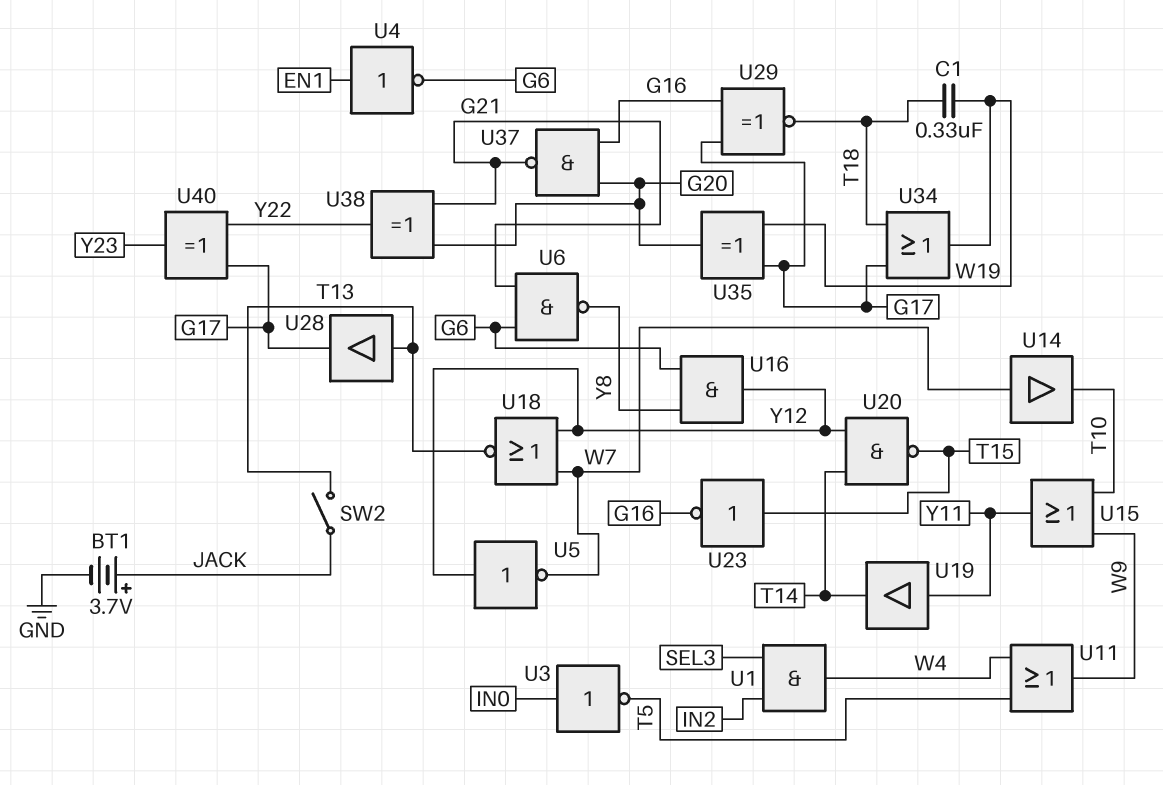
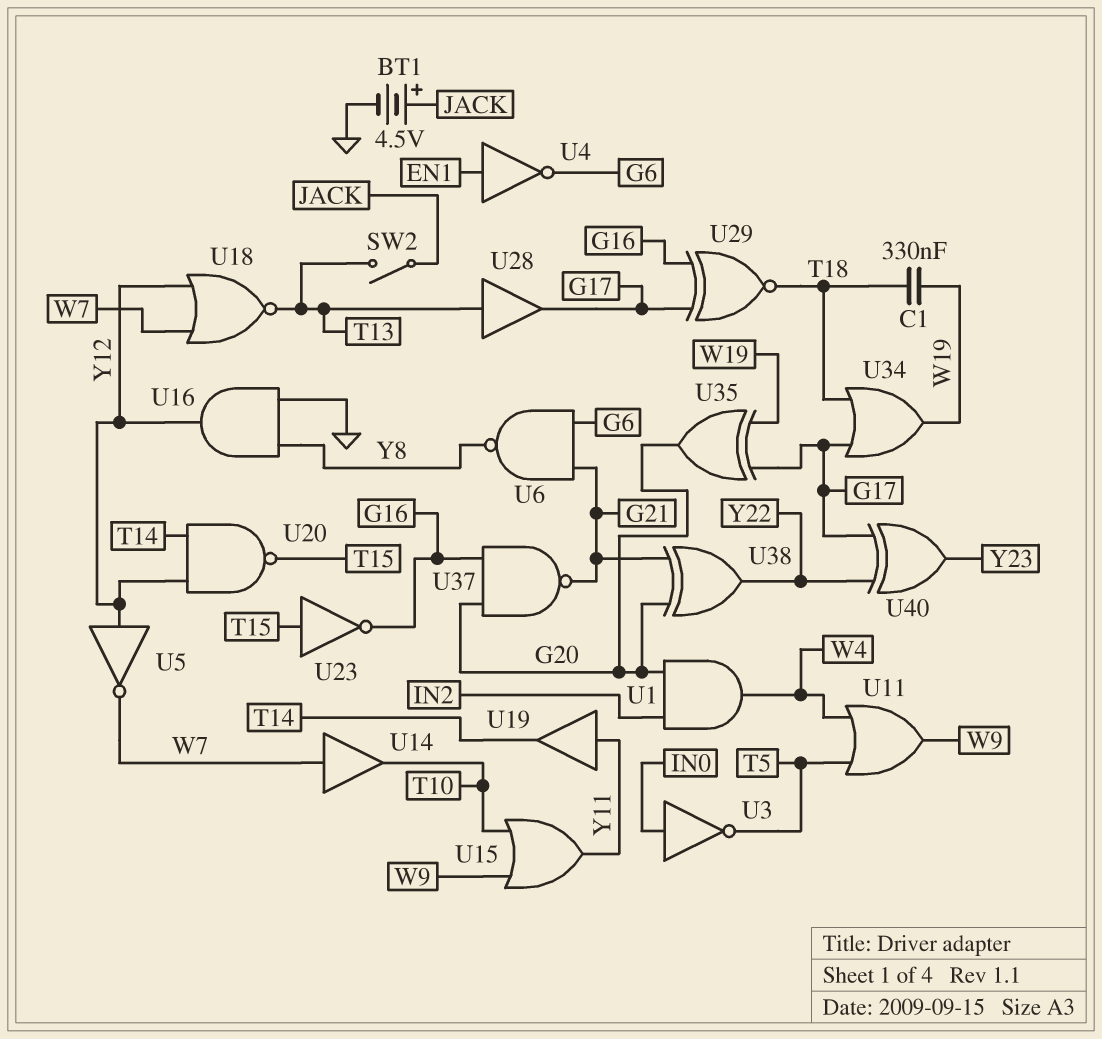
BT1: 3.7V (plus JACK, minus GND) -> 4.5V (plus JACK, minus GND)
U1: AND (in IN2, in SEL3, out W4) -> AND (in G20, in IN2, out W4)
U16: AND (in G6, in Y8, out Y12) -> AND (in GND, in Y8, out Y12)

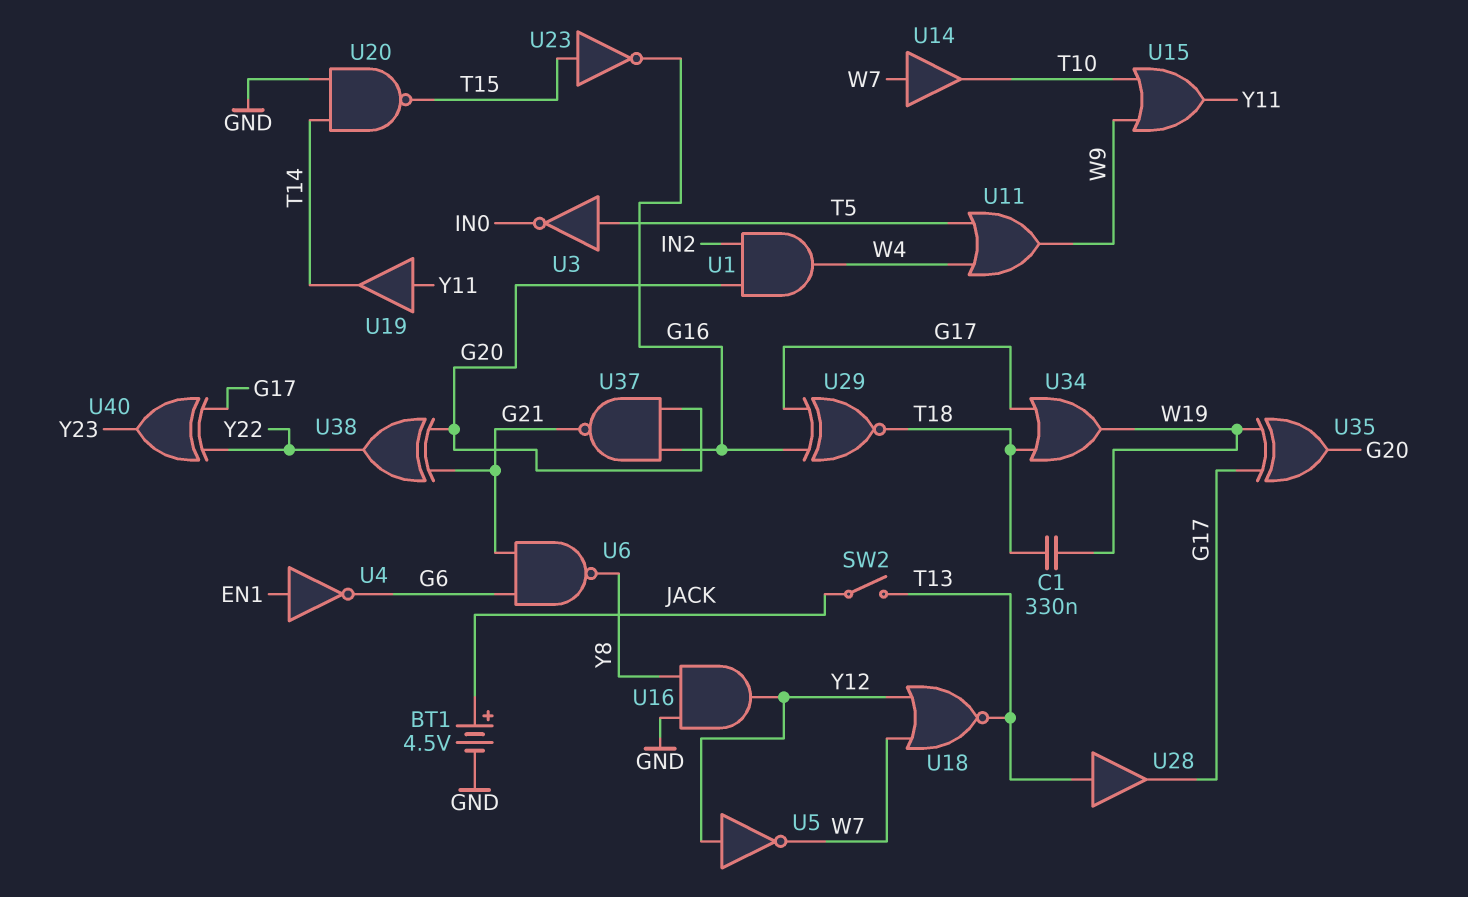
U3: NOT (in IN0, out T5) -> NOT (in T5, out IN0)
U20: NAND (in T14, in Y12, out T15) -> NAND (in GND, in T14, out T15)

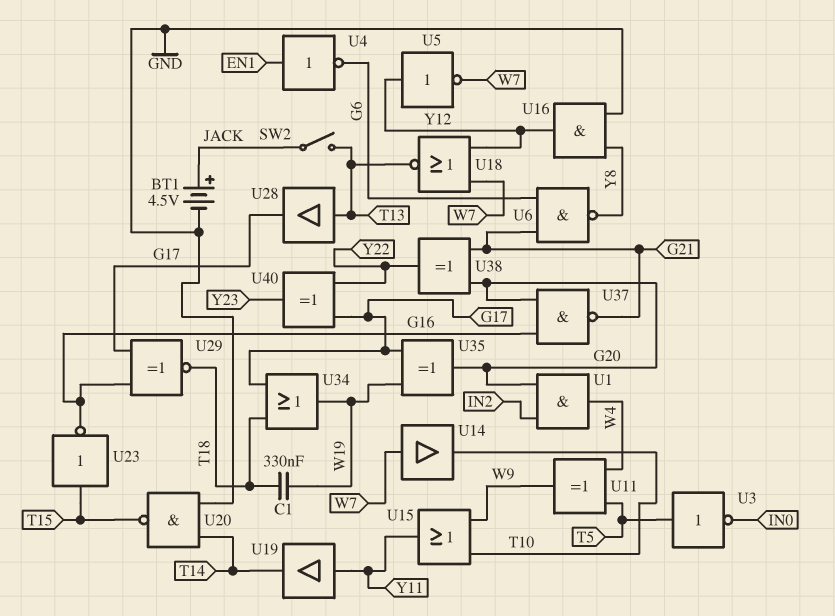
U11: OR (in T5, in W4, out W9) -> XOR (in T5, in W4, out W9)

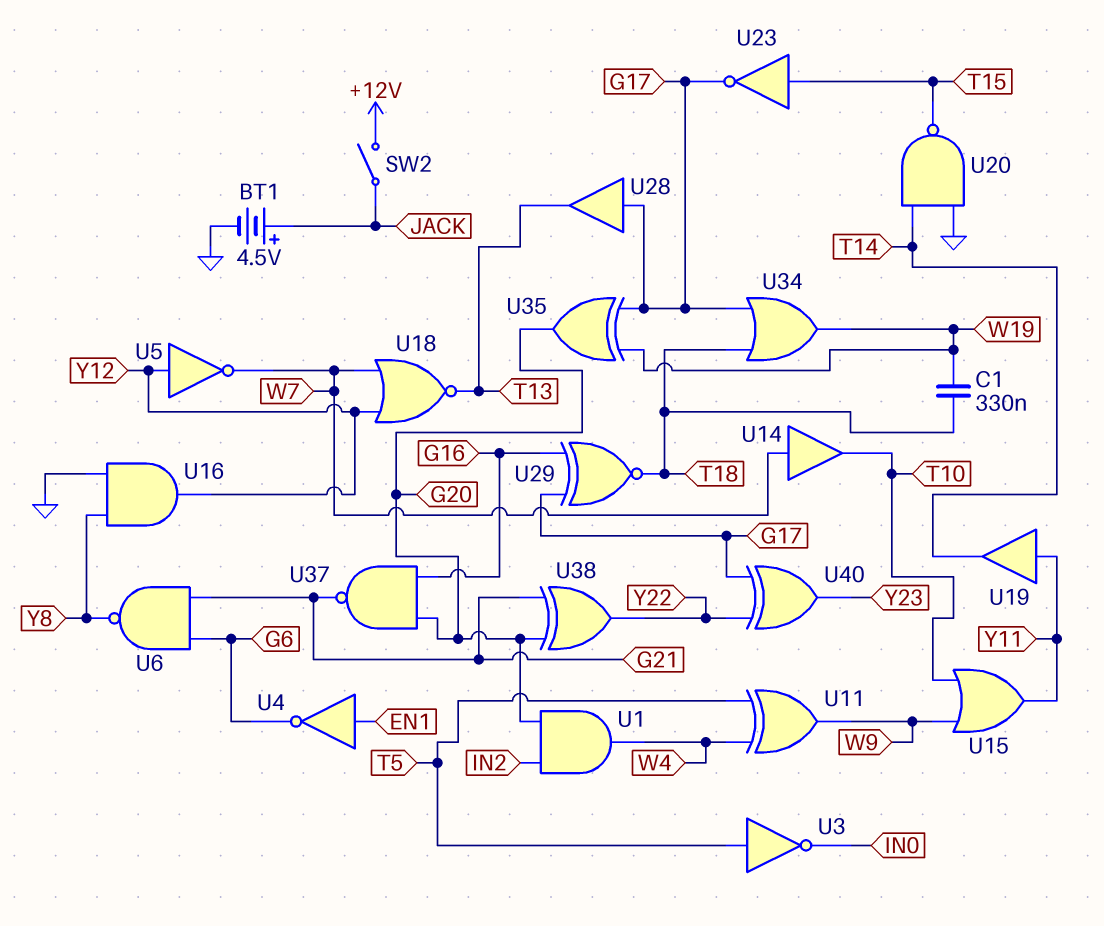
SW2: switch (JACK, T13) -> switch (+12V, JACK)
U23: NOT (in T15, out G16) -> NOT (in T15, out G17)
U28: buffer (in T13, out G17) -> buffer (in G17, out T13)

